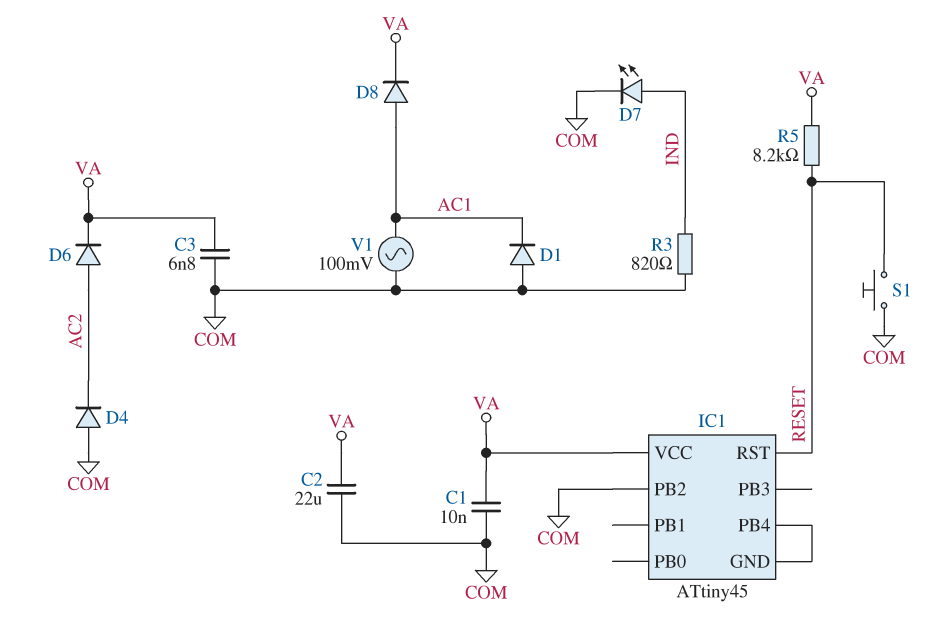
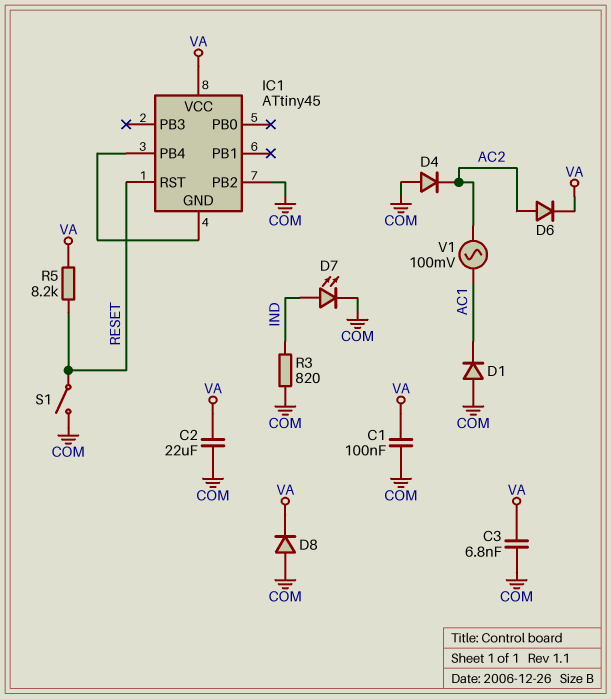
C1: 10nF (COM, VA) -> 100nF (COM, VA)
D8: diode (A AC1, K VA) -> diode (A COM, K VA)
S1: button (COM, RESET) -> switch (COM, RESET)
V1: AC 100mV (AC1, COM) -> AC 100mV (AC1, AC2)

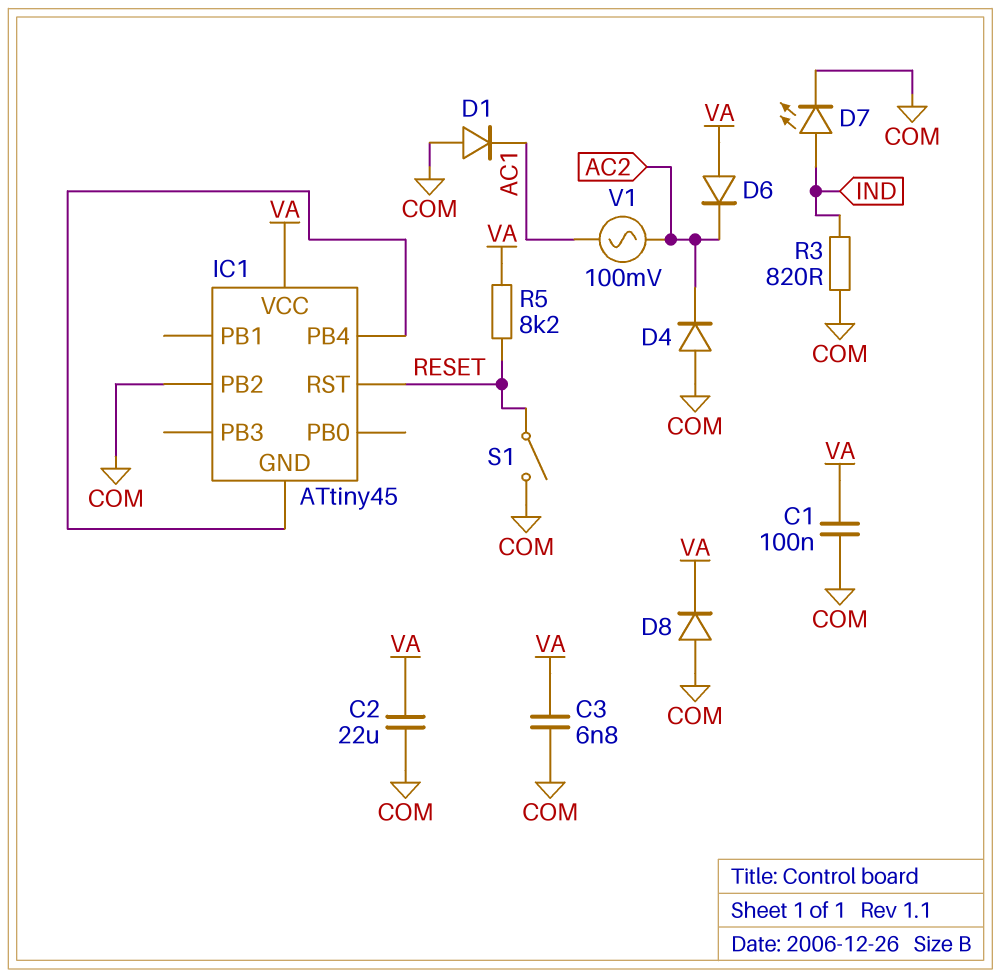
D6: diode (A AC2, K VA) -> diode (A VA, K AC2)

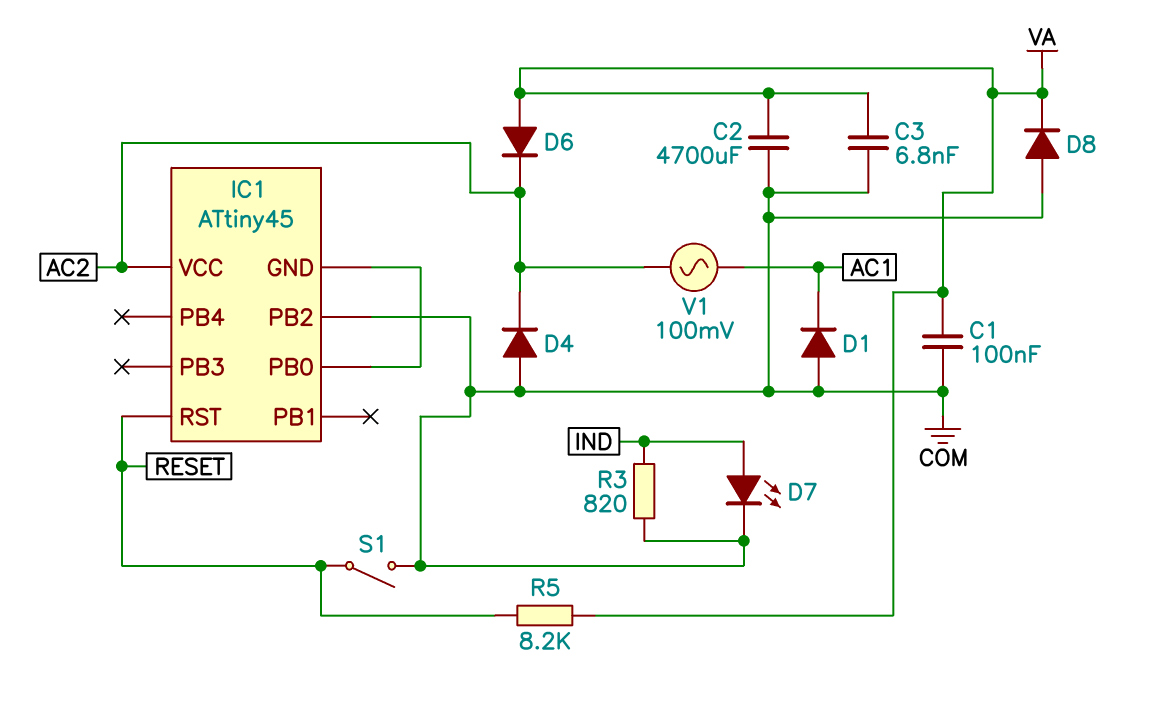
C2: 22uF (COM, VA) -> 4700uF (COM, VA)
IC1 pin PB0: none -> IC1/GND
IC1 pin PB4: IC1/GND -> none
IC1 pin VCC: VA -> AC2

